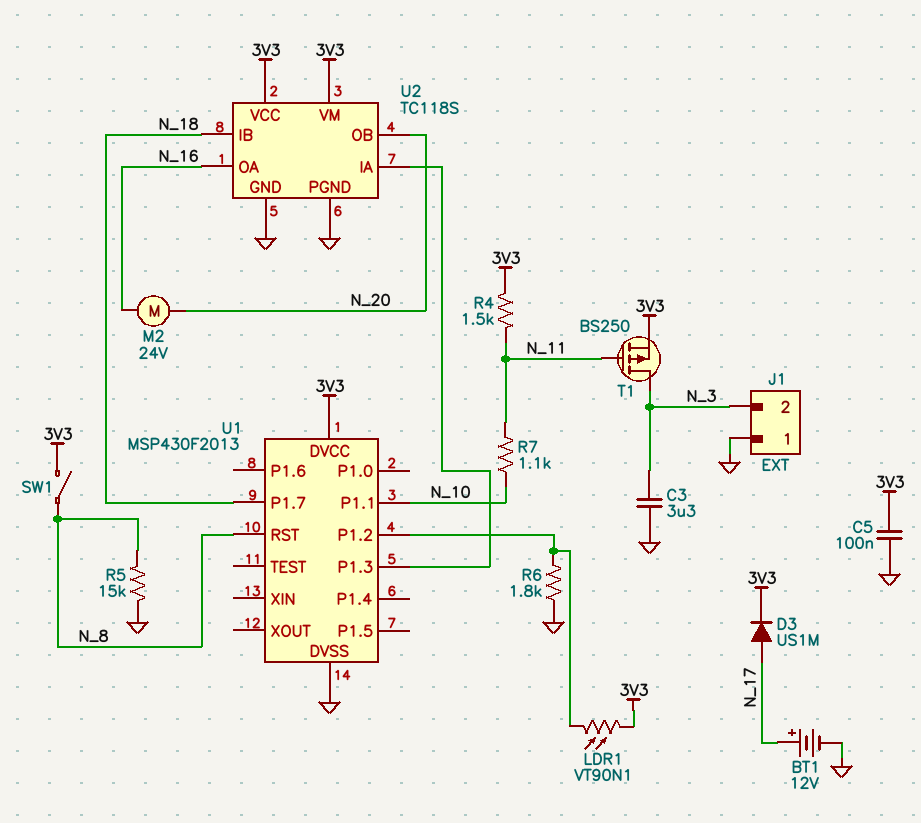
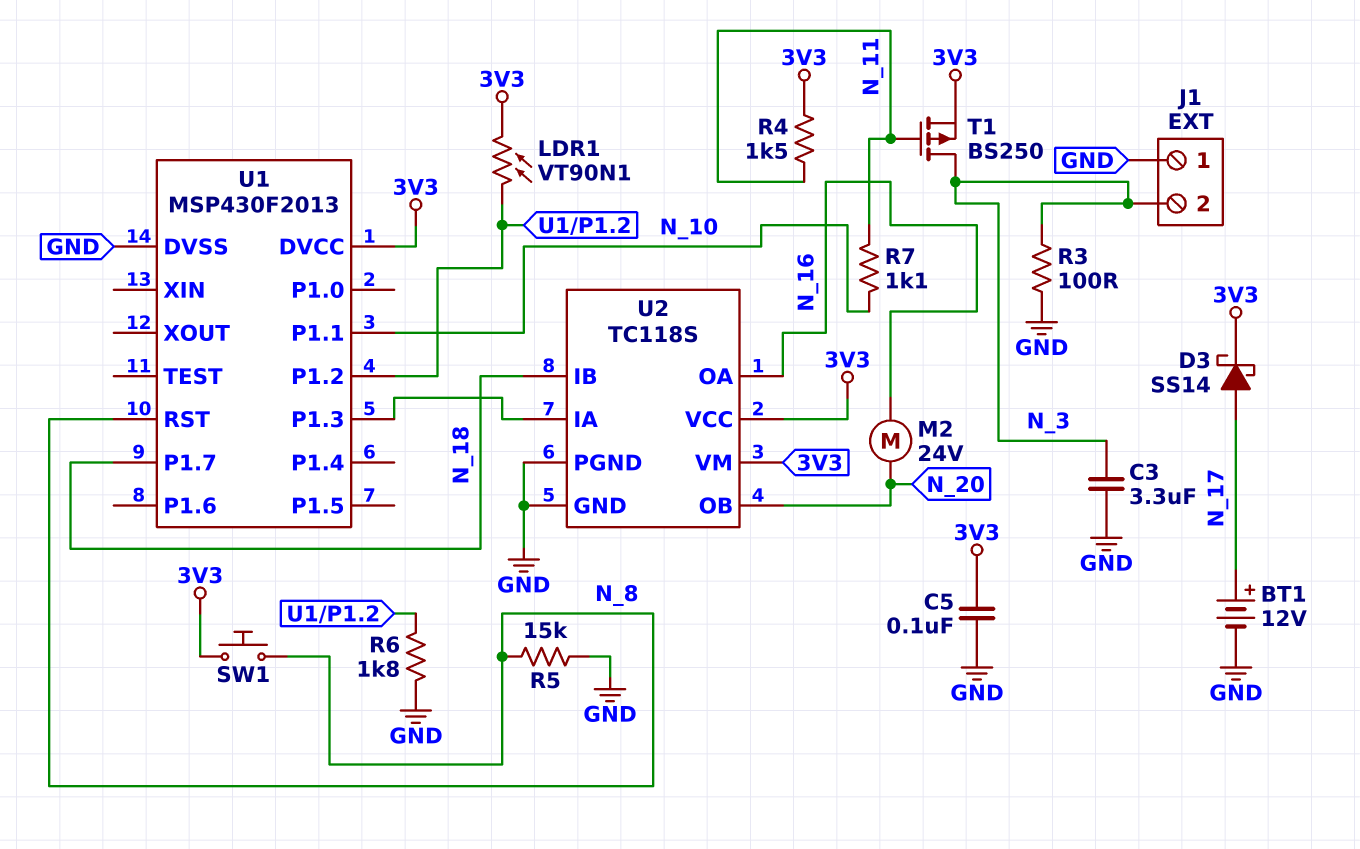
D3: diode US1M (A N_17, K 3V3) -> schottky SS14 (A N_17, K 3V3)
R3: none -> 100 (GND, N_3)
SW1: switch (3V3, N_8) -> button (3V3, N_8)

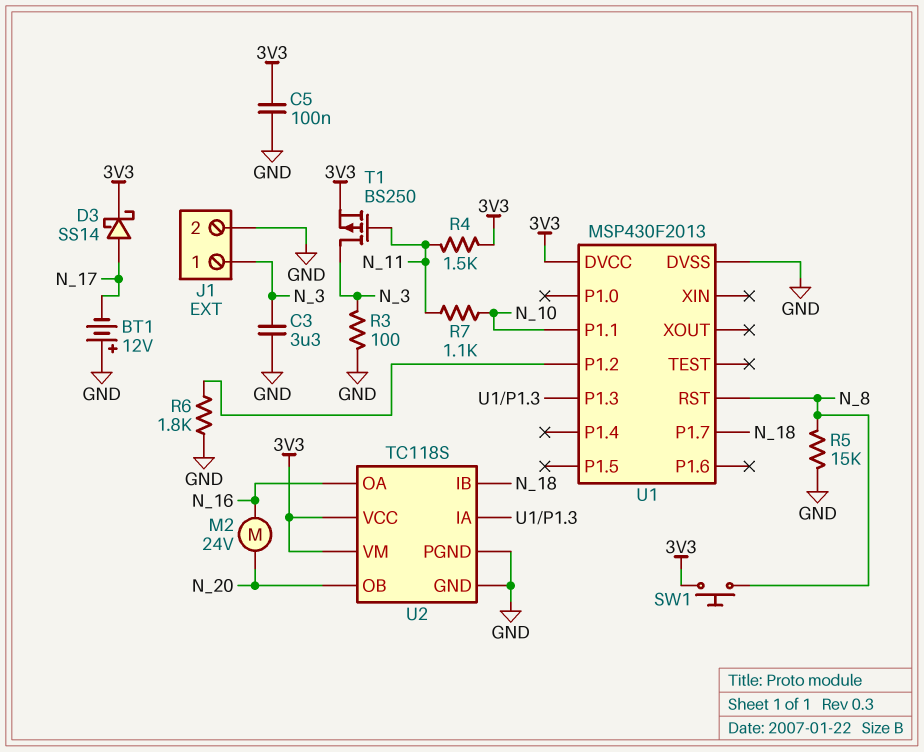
BT1: 12V (plus N_17, minus GND) -> 12V (plus GND, minus N_17)
J1 pin 1: GND -> N_3
J1 pin 2: N_3 -> GND
LDR1: VT90N1 (3V3, U1/P1.2) -> none

